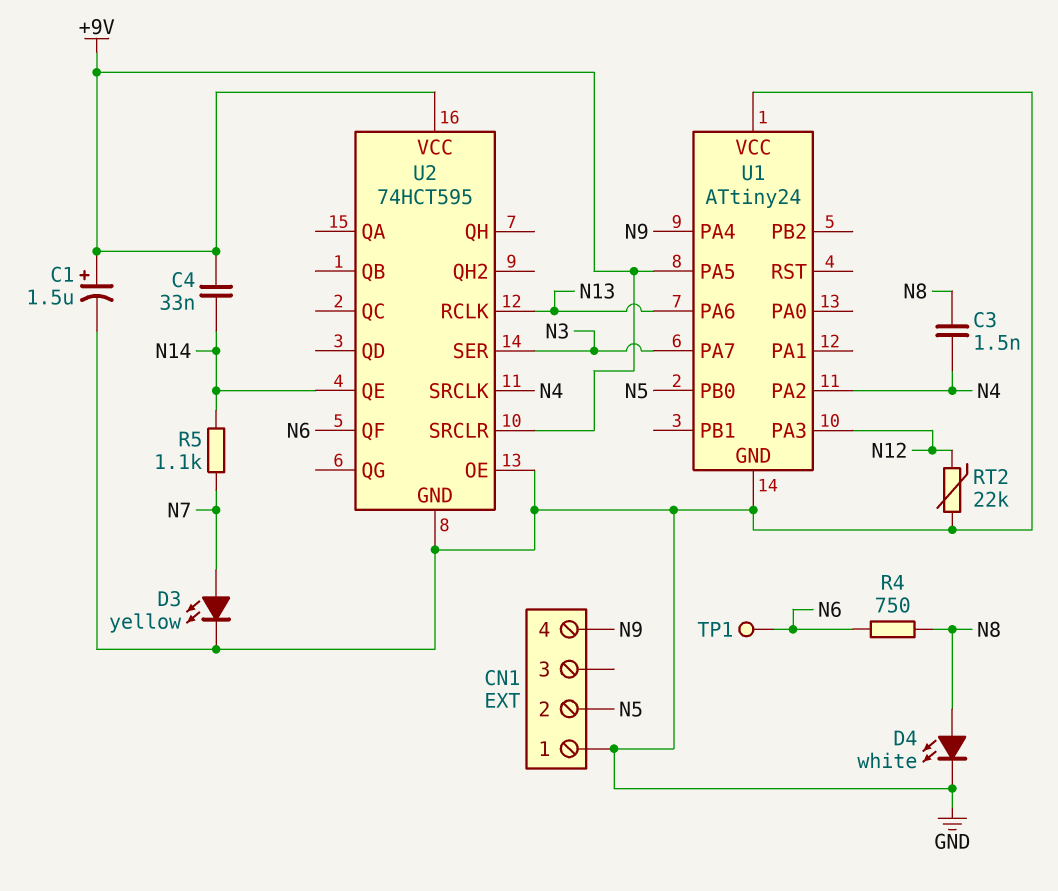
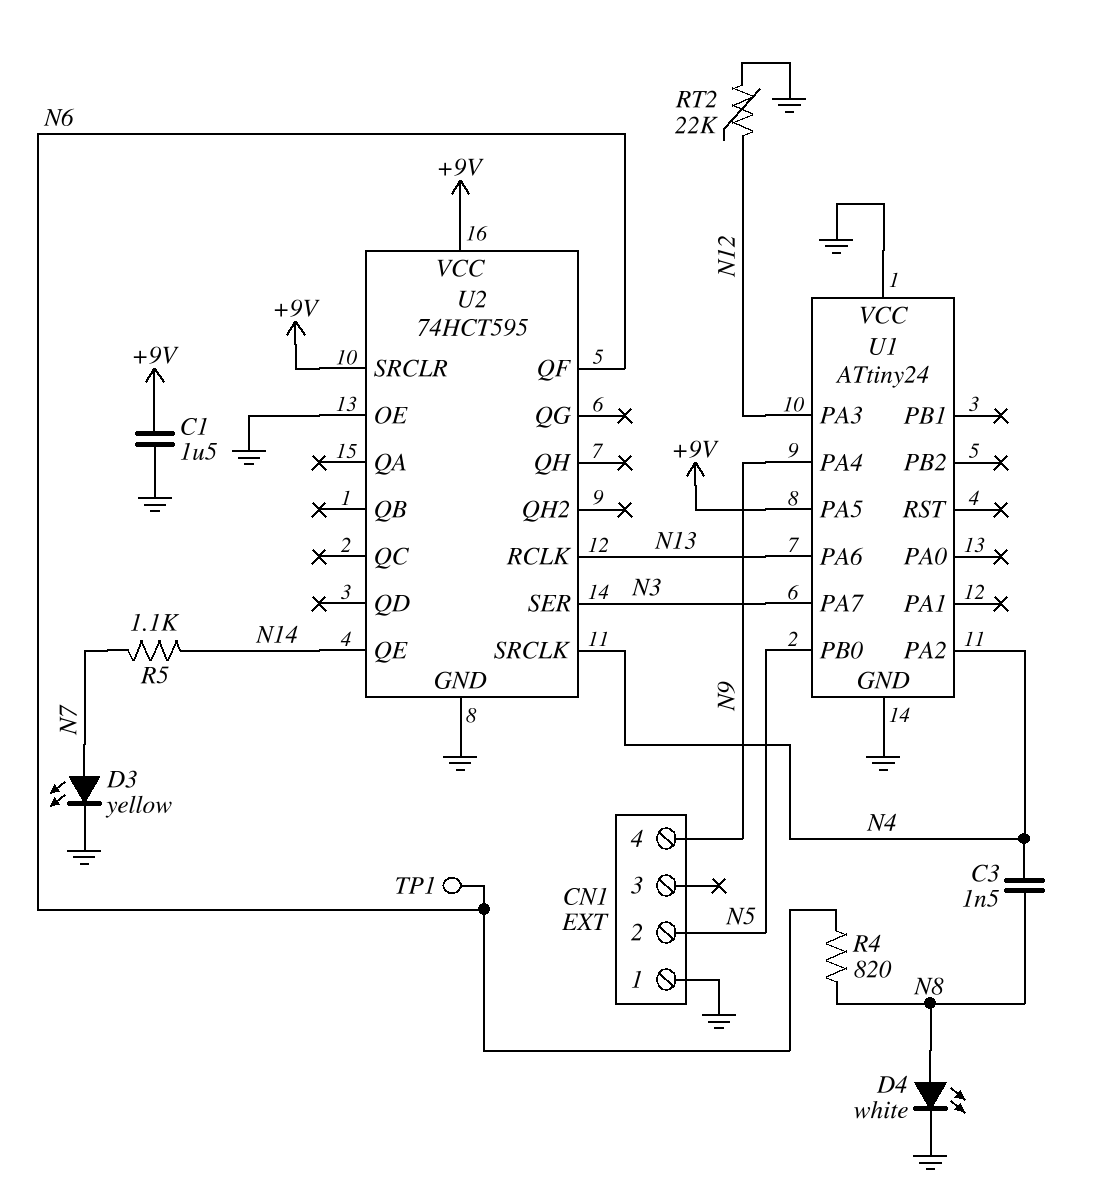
C1: 1.5uF (plus +9V, minus GND) -> 1.5uF (+9V, GND)
C4: 33nF (+9V, N14) -> none
R4: 750 (N6, N8) -> 820 (N6, N8)

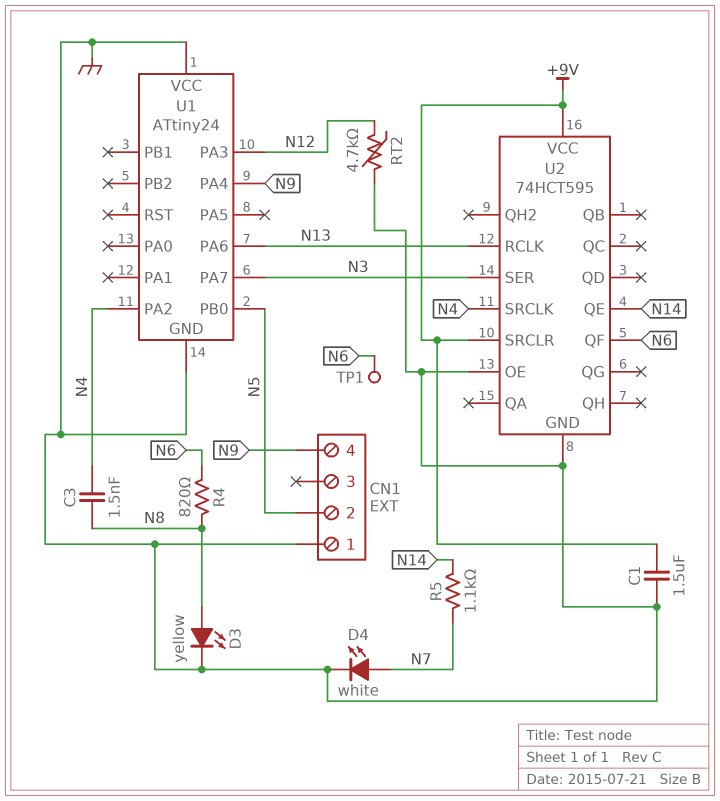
D3: LED yellow (A N7, K GND) -> LED yellow (A N8, K GND)
D4: LED white (A N8, K GND) -> LED white (A N7, K GND)
RT2: 22k (GND, N12) -> 4.7k (GND, N12)
U1 pin PA5: +9V -> none

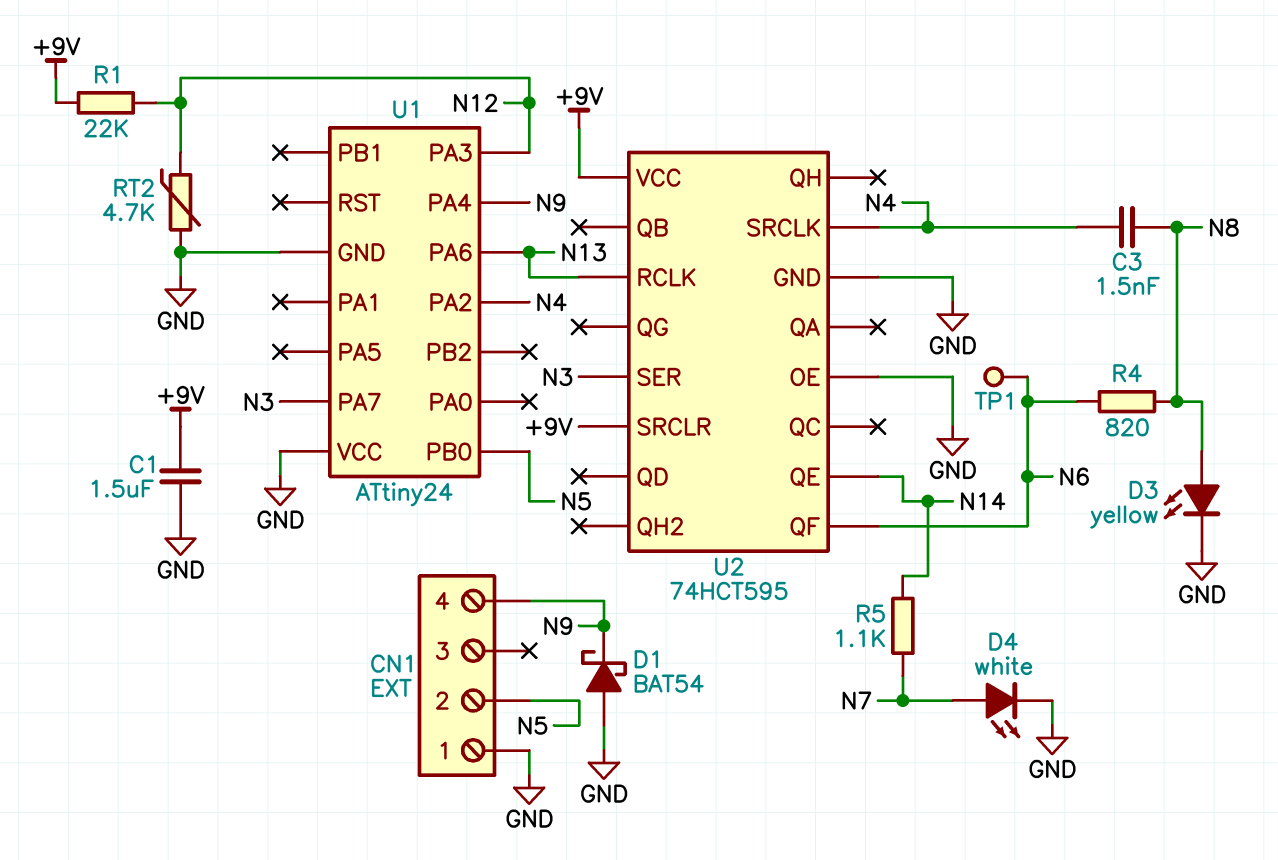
D1: none -> schottky BAT54 (A GND, K N9)
R1: none -> 22k (+9V, N12)

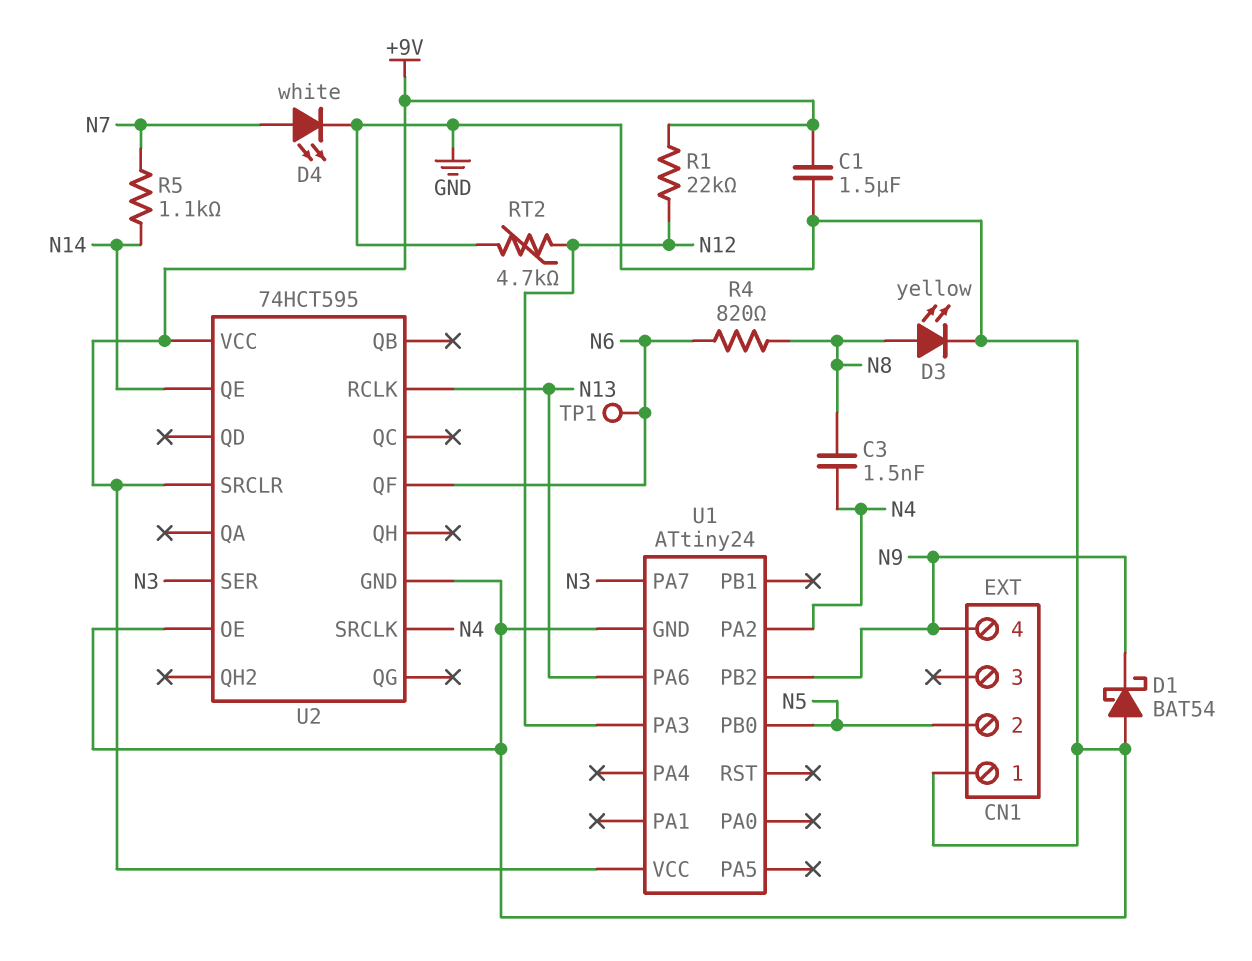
U1 pin PA4: N9 -> none
U1 pin PB2: none -> N9
U1 pin VCC: GND -> +9V

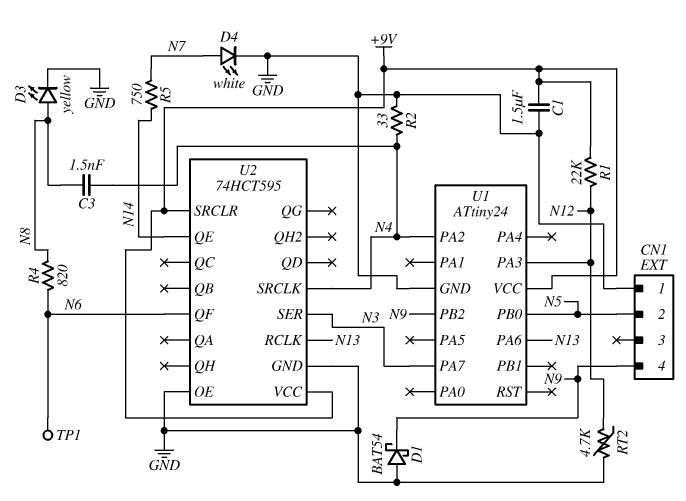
R2: none -> 33 (GND, N4)
R5: 1.1k (N7, N14) -> 750 (N7, N14)

